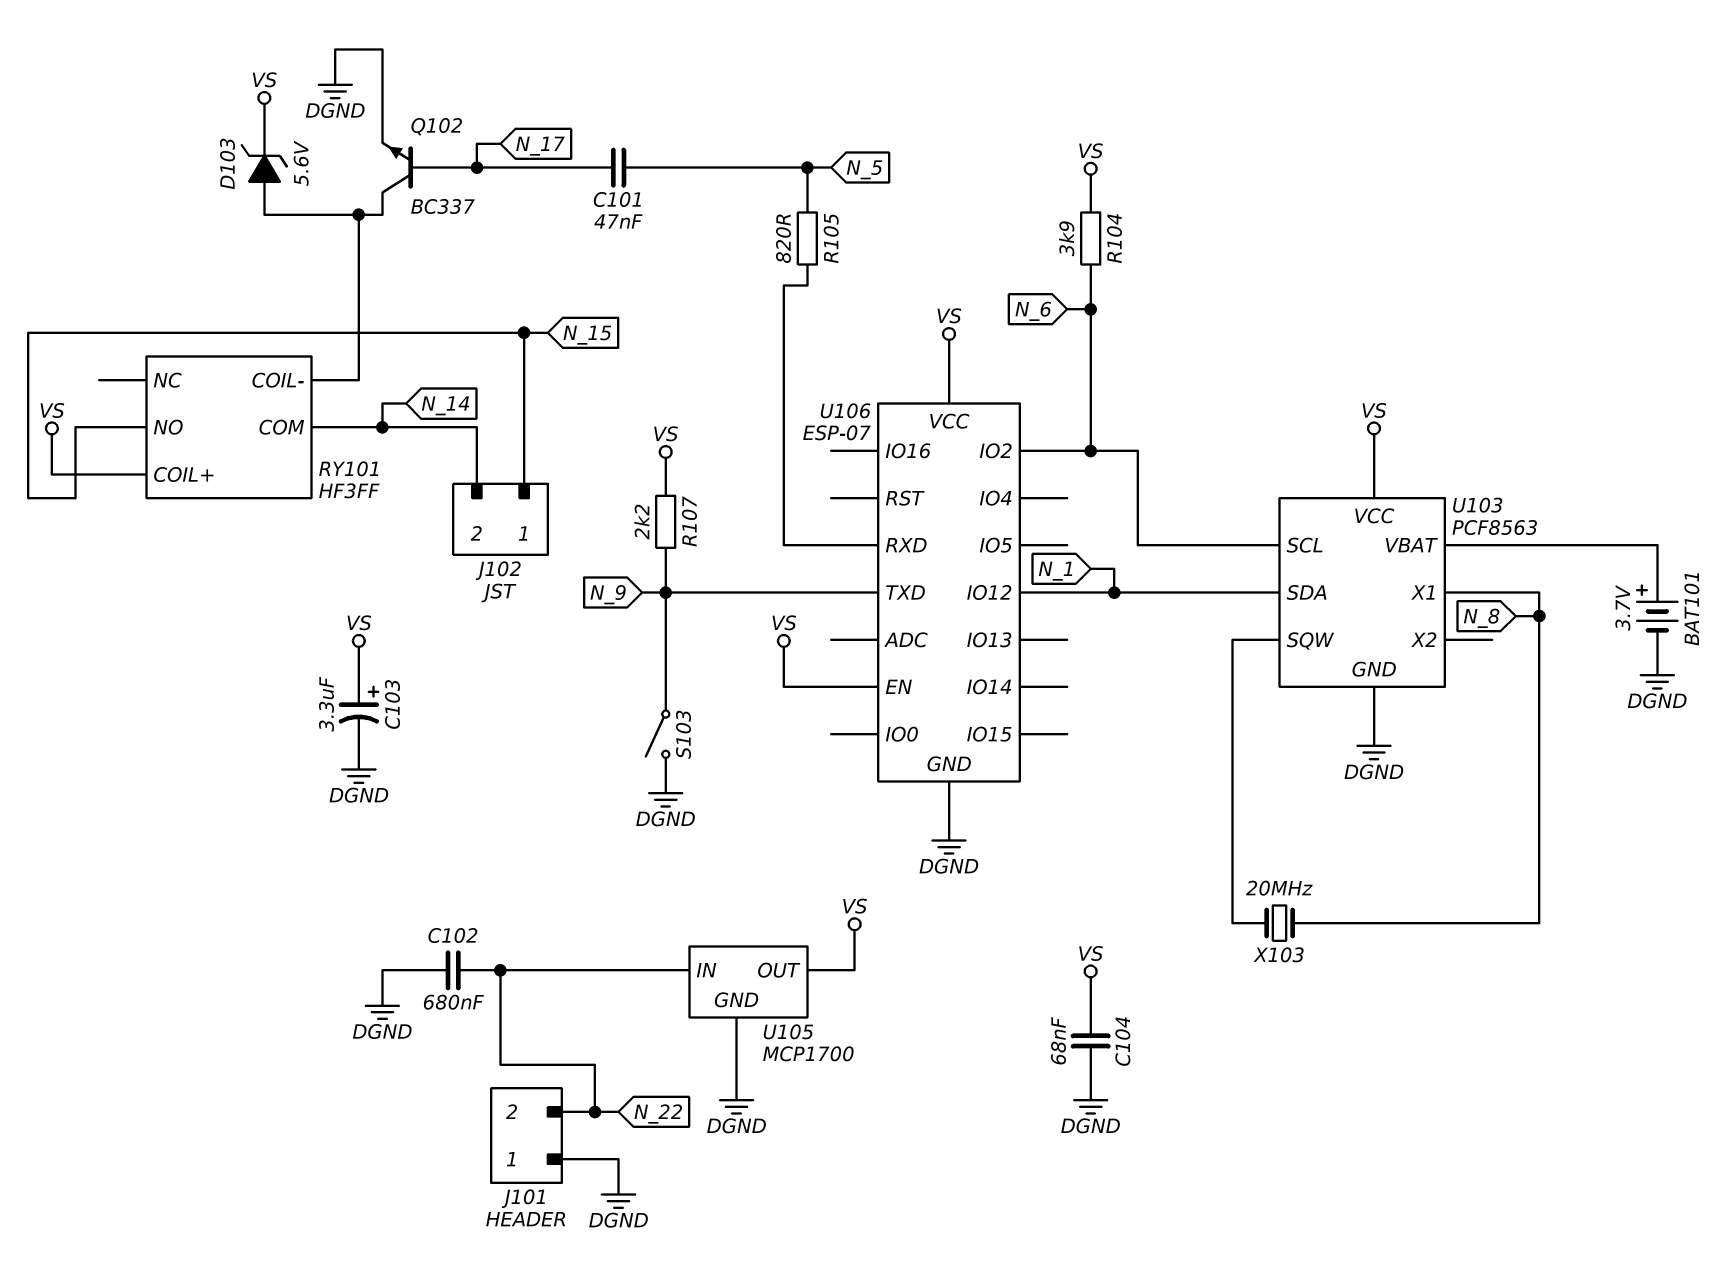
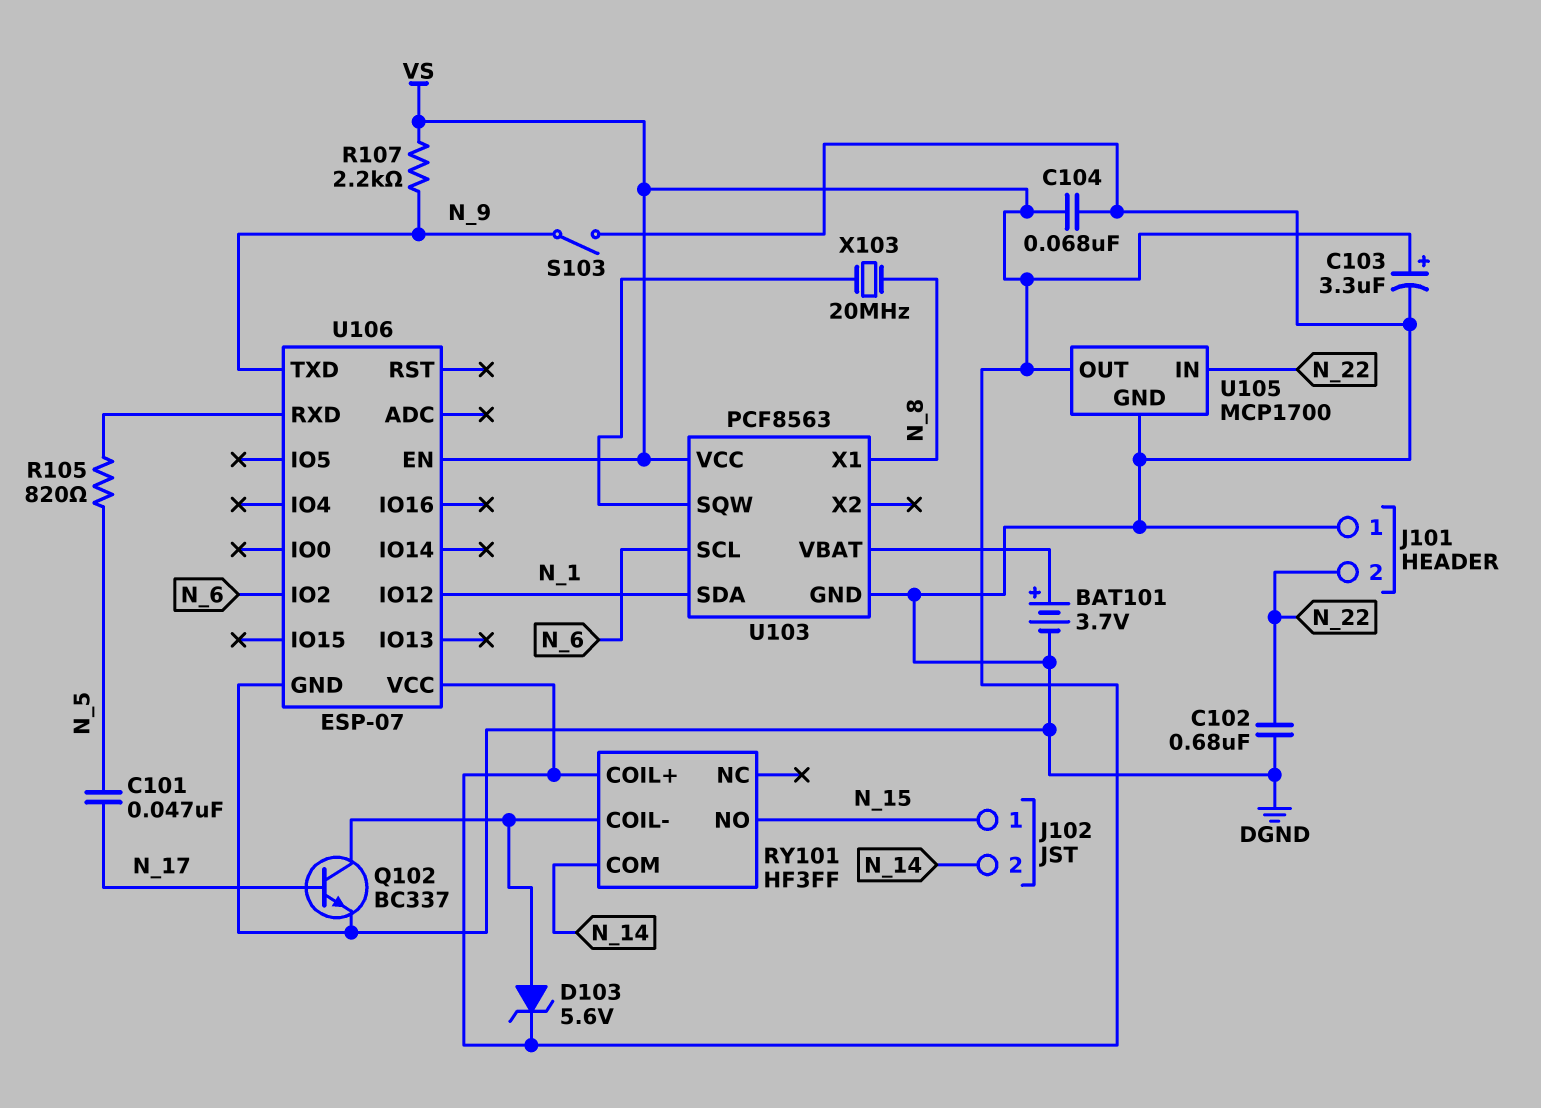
R104: 3.9k (N_6, VS) -> none

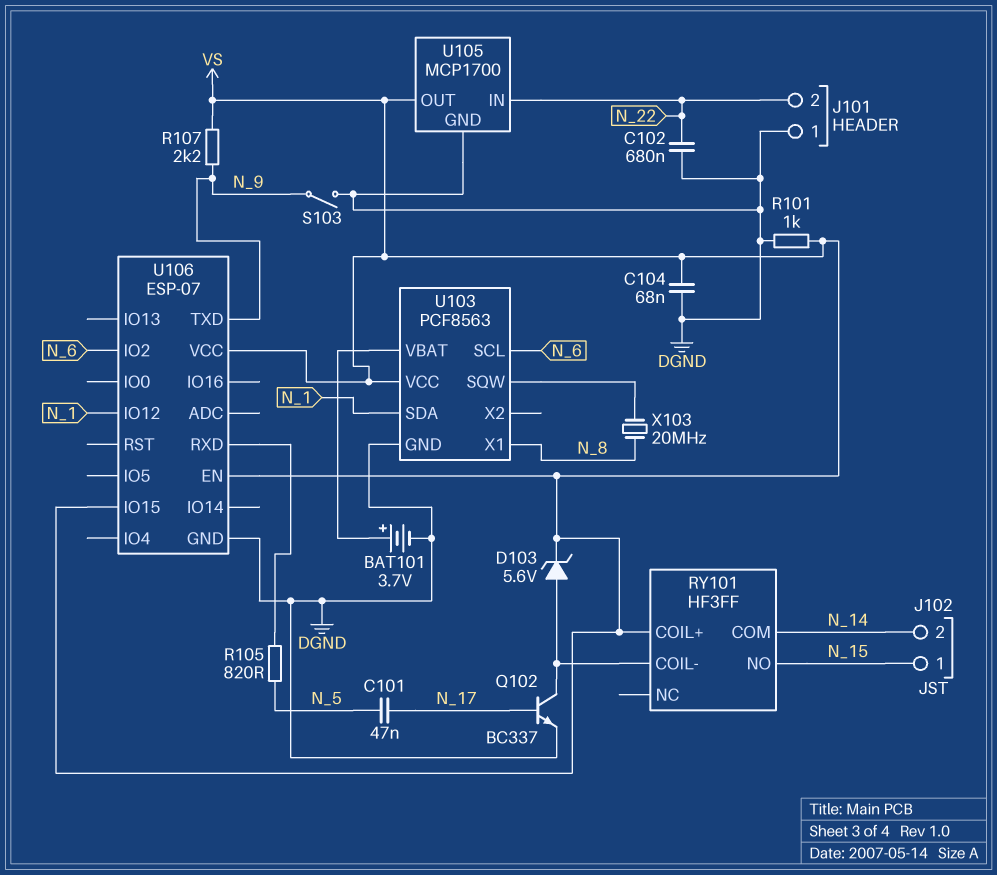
C103: 3.3uF (plus VS, minus DGND) -> none
R101: none -> 1k (DGND, VS)
U106 pin IO15: none -> VS

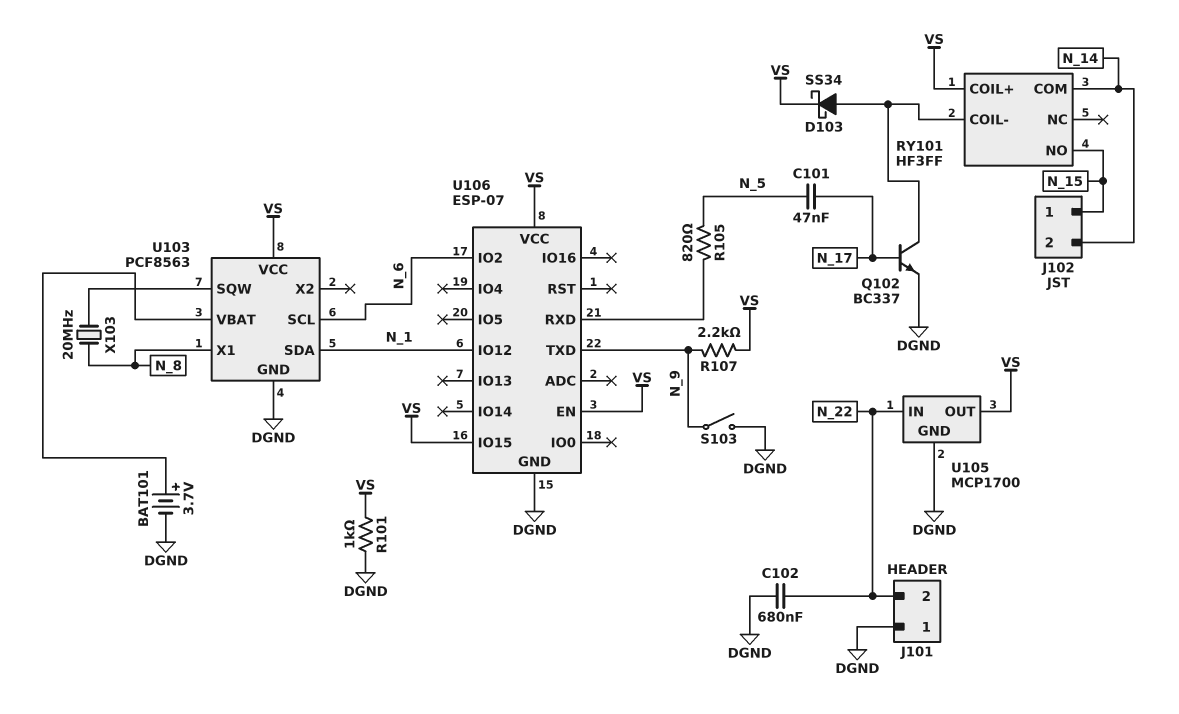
C104: 68nF (DGND, VS) -> none
D103: zener 5.6V (A RY101/COIL-, K VS) -> schottky SS34 (A RY101/COIL-, K VS)

